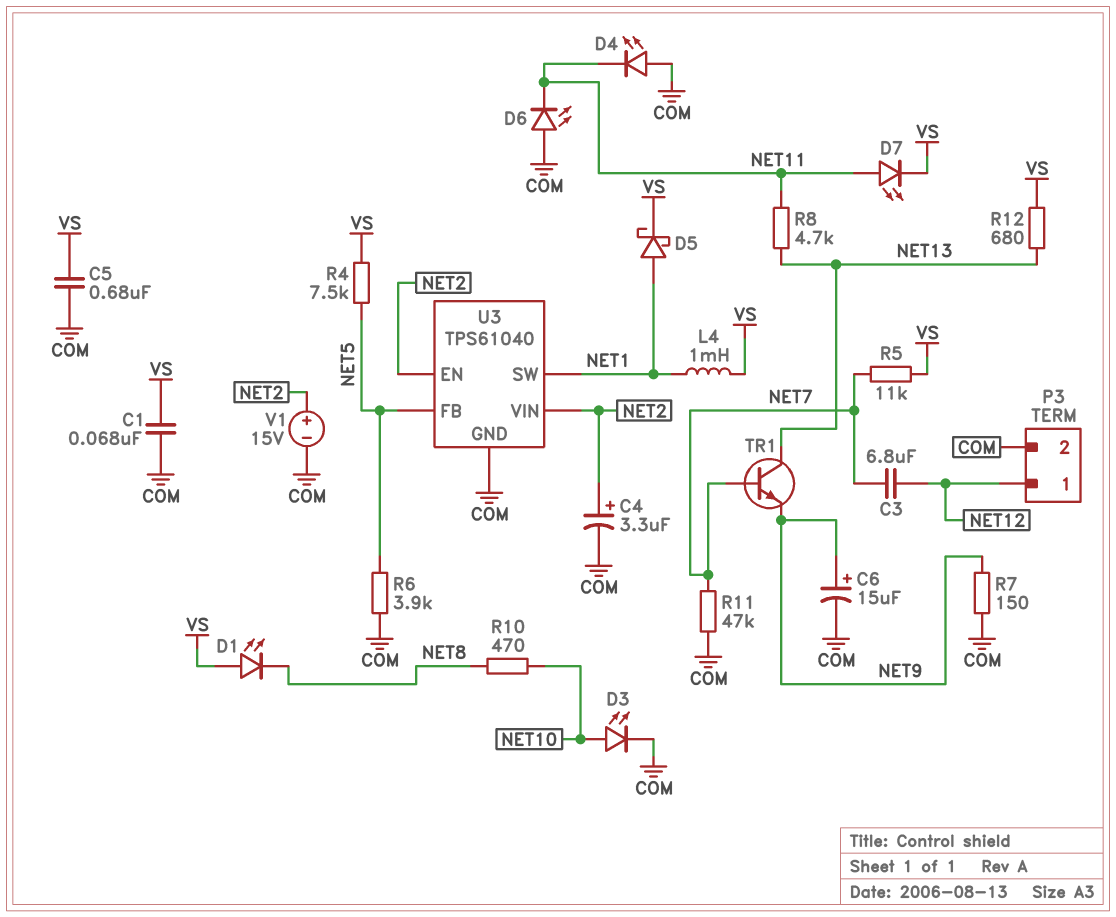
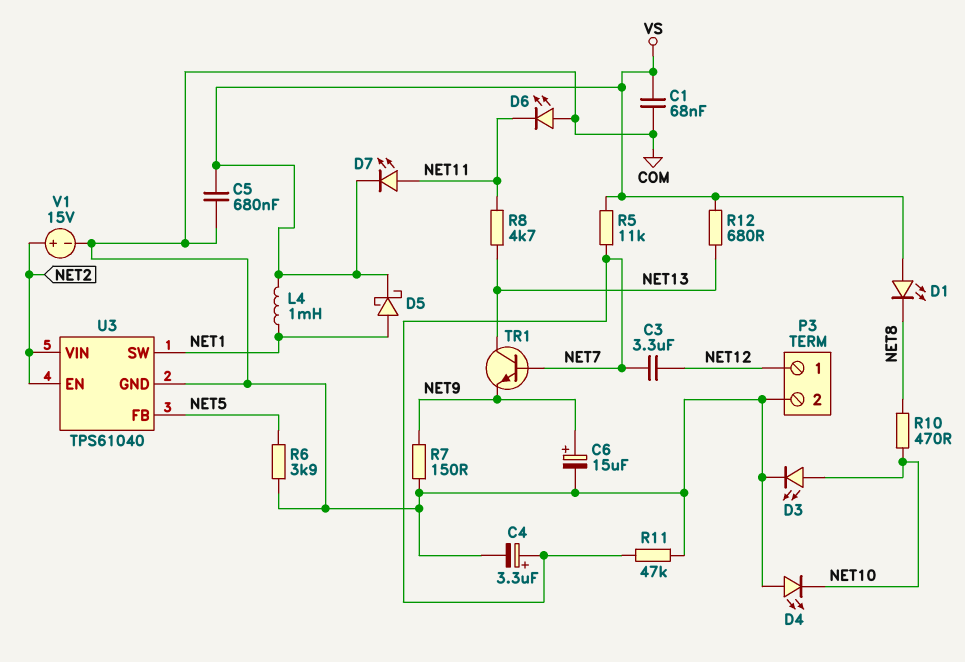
C3: 6.8uF (NET7, NET12) -> 3.3uF (NET7, NET12)
C4: 3.3uF (plus NET2, minus COM) -> 3.3uF (plus NET7, minus COM)
D4: LED (A COM, K NET11) -> LED (A COM, K NET10)
R4: 7.5k (NET5, VS) -> none

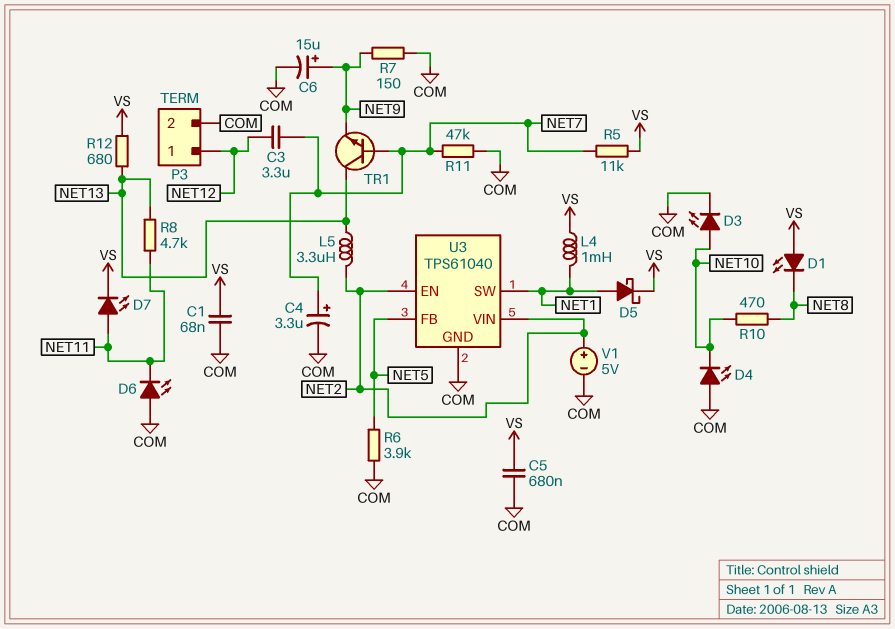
L5: none -> 3.3uH (NET2, NET13)
V1: 15V (plus NET2, minus COM) -> 5V (plus NET2, minus COM)

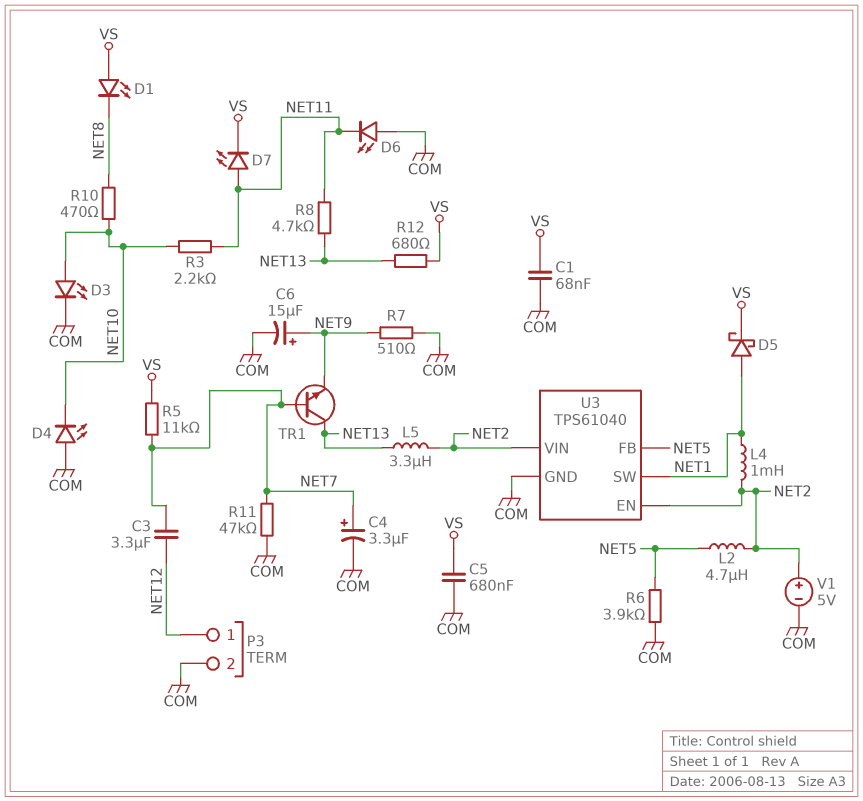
L2: none -> 4.7uH (NET2, NET5)
L4: 1mH (NET1, VS) -> 1mH (NET1, NET2)
R3: none -> 2.2k (NET10, NET11)
R7: 150 (COM, NET9) -> 510 (COM, NET9)

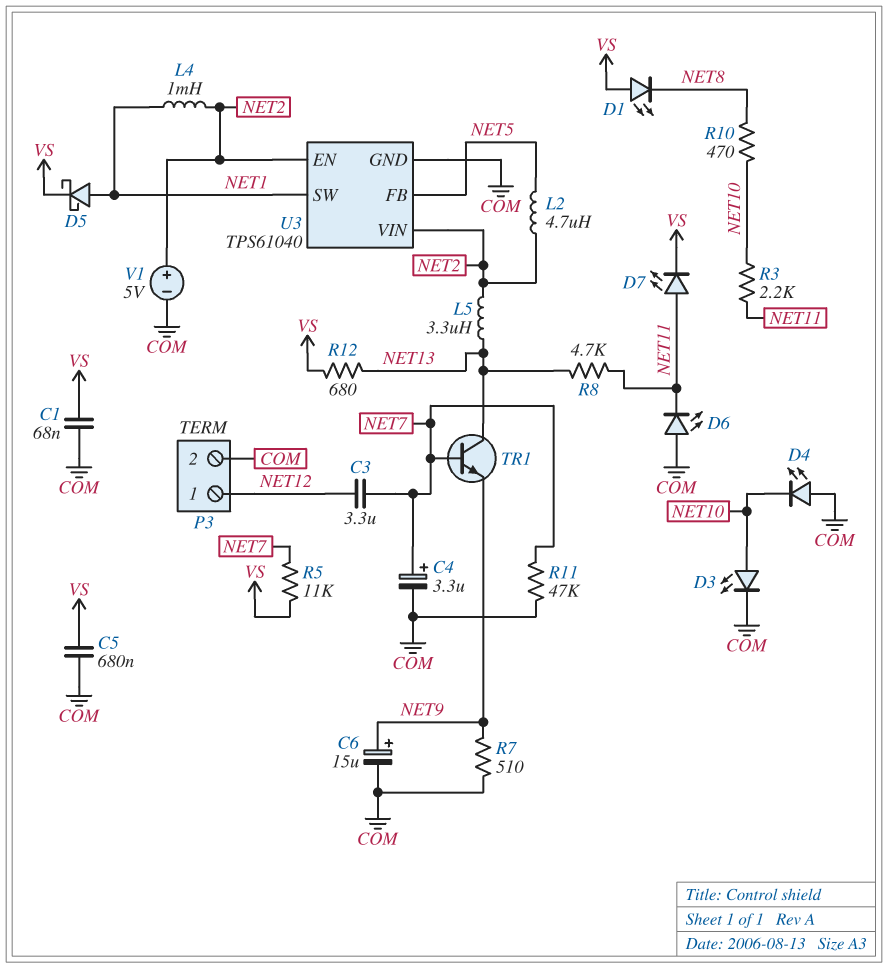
R6: 3.9k (COM, NET5) -> none

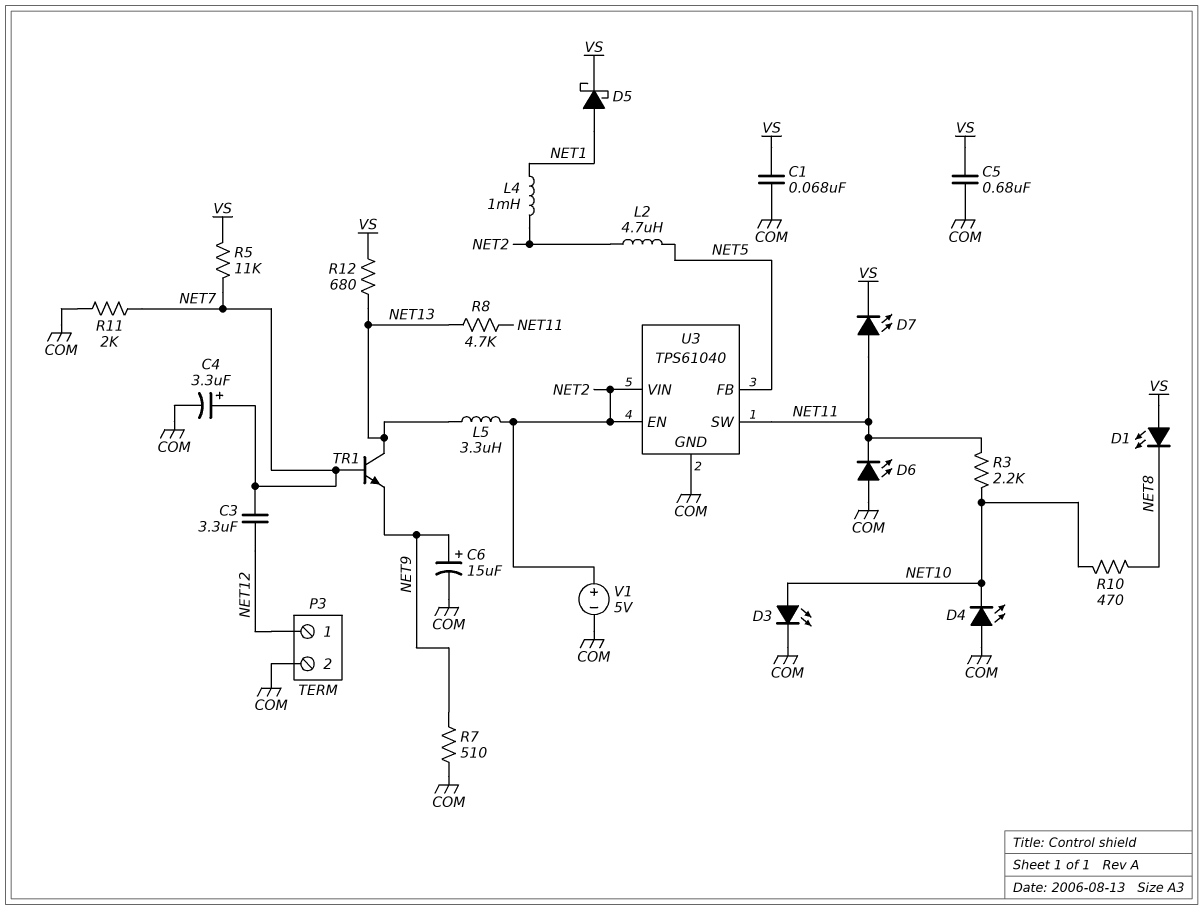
R11: 47k (COM, NET7) -> 2k (COM, NET7)
U3 pin SW: NET1 -> NET11

